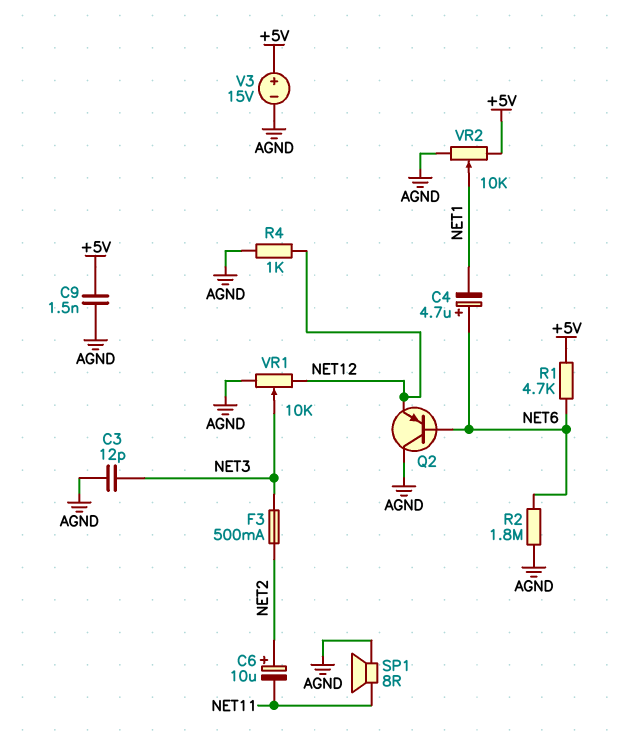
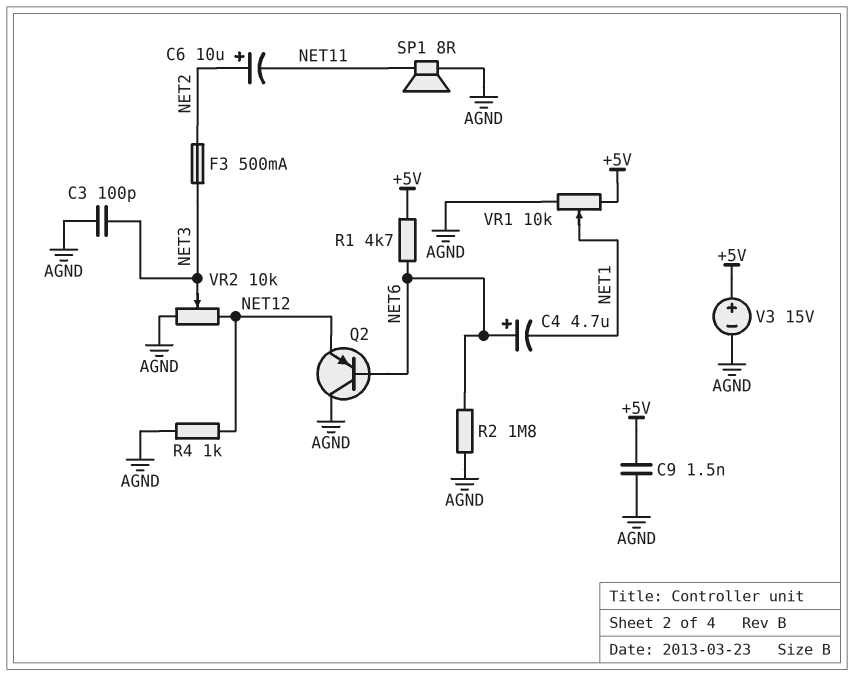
C3: 12pF (AGND, NET3) -> 100pF (AGND, NET3)
VR1: 10k (AGND, NET12, wiper NET3) -> 10k (+5V, AGND, wiper NET1)
VR2: 10k (+5V, AGND, wiper NET1) -> 10k (AGND, NET12, wiper NET3)

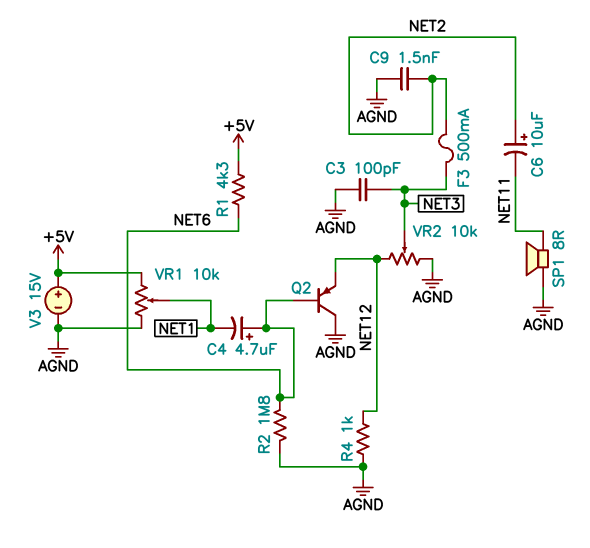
C9: 1.5nF (+5V, AGND) -> 1.5nF (AGND, NET2)
R1: 4.7k (+5V, NET6) -> 4.3k (+5V, NET6)

